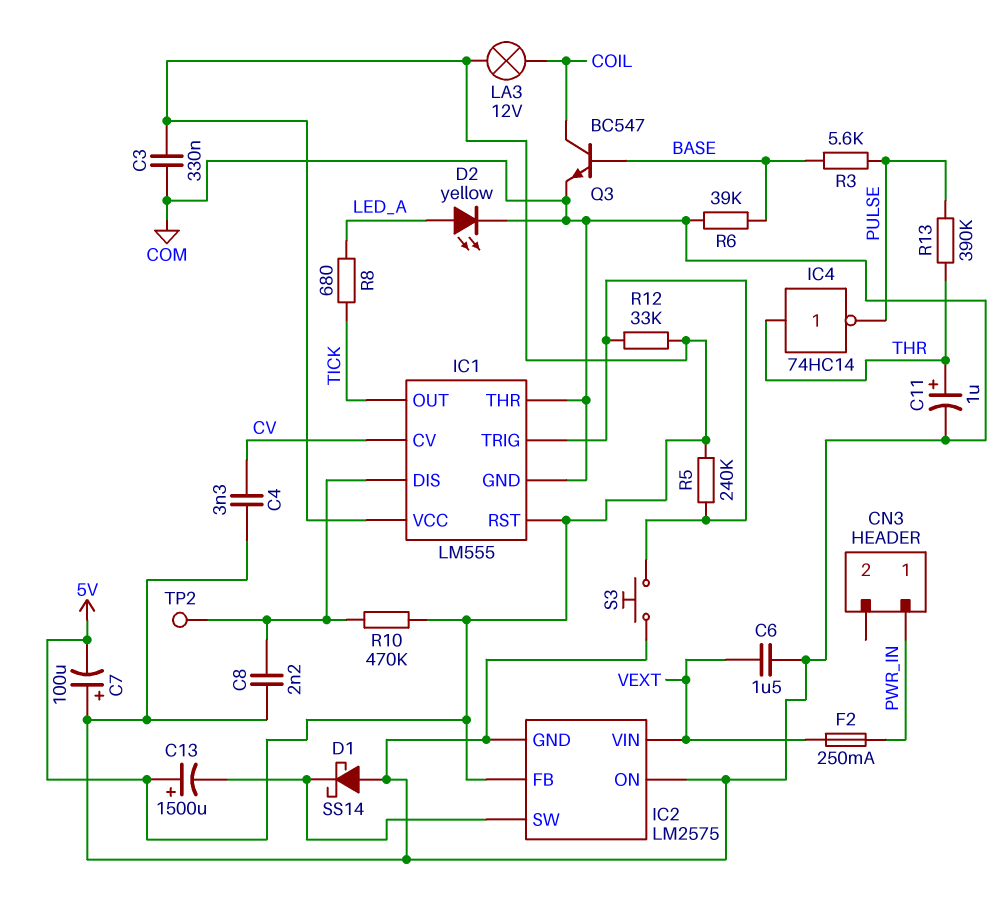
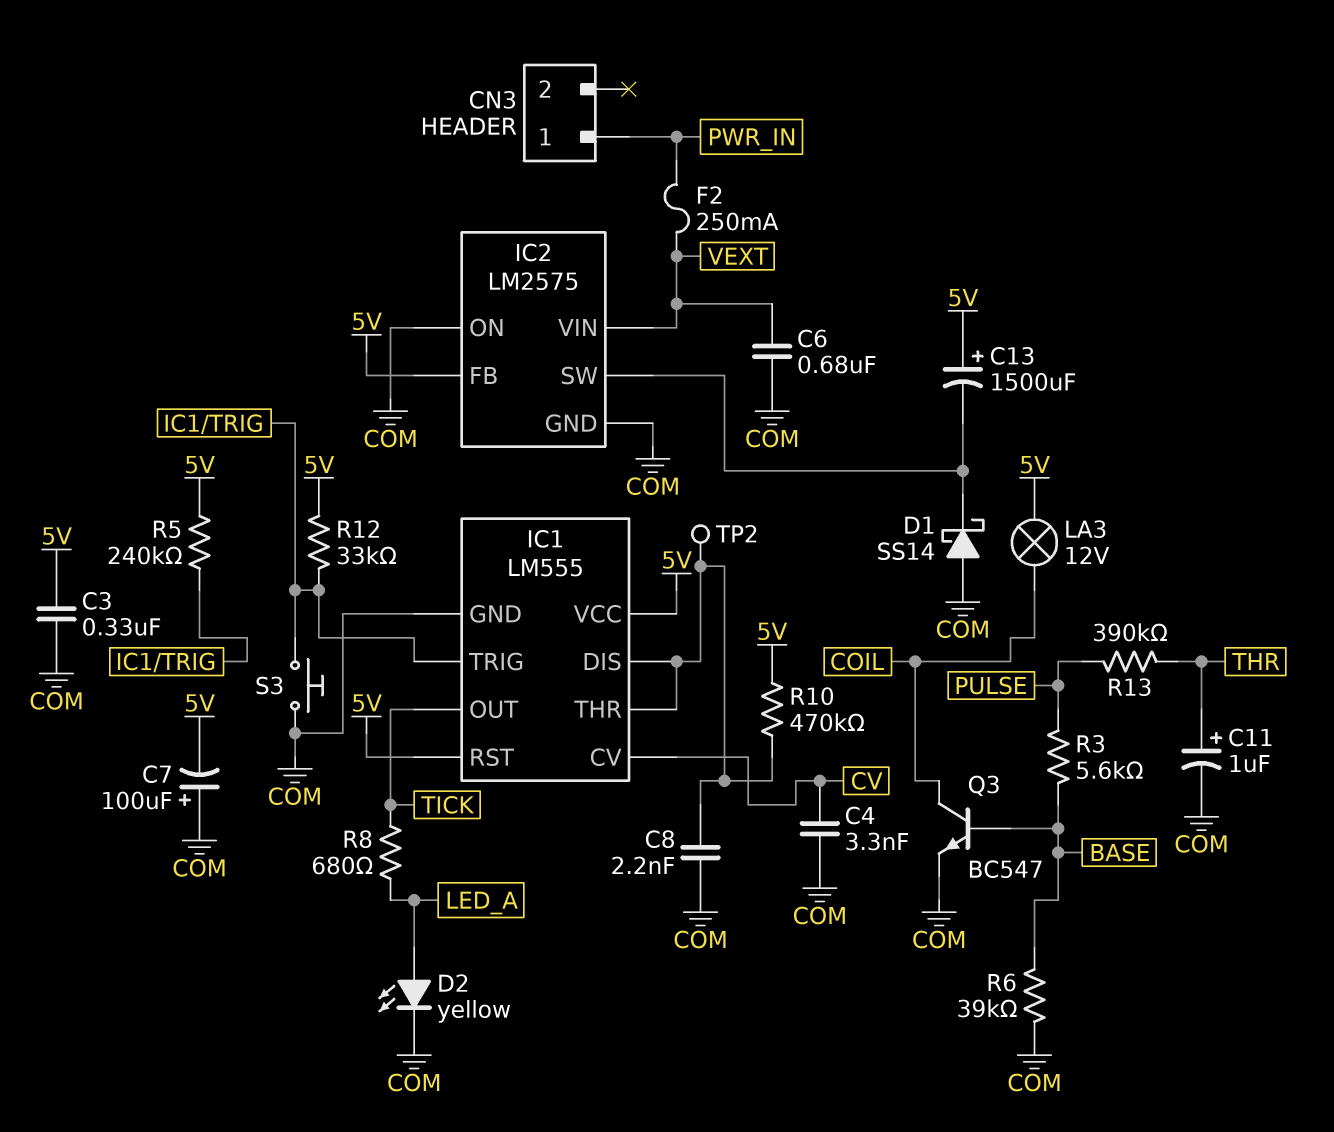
C6: 1.5uF (COM, VEXT) -> 680nF (COM, VEXT)
IC1 pin THR: COM -> IC1/DIS
IC4: NOT 74HC14 (in THR, out PULSE) -> none

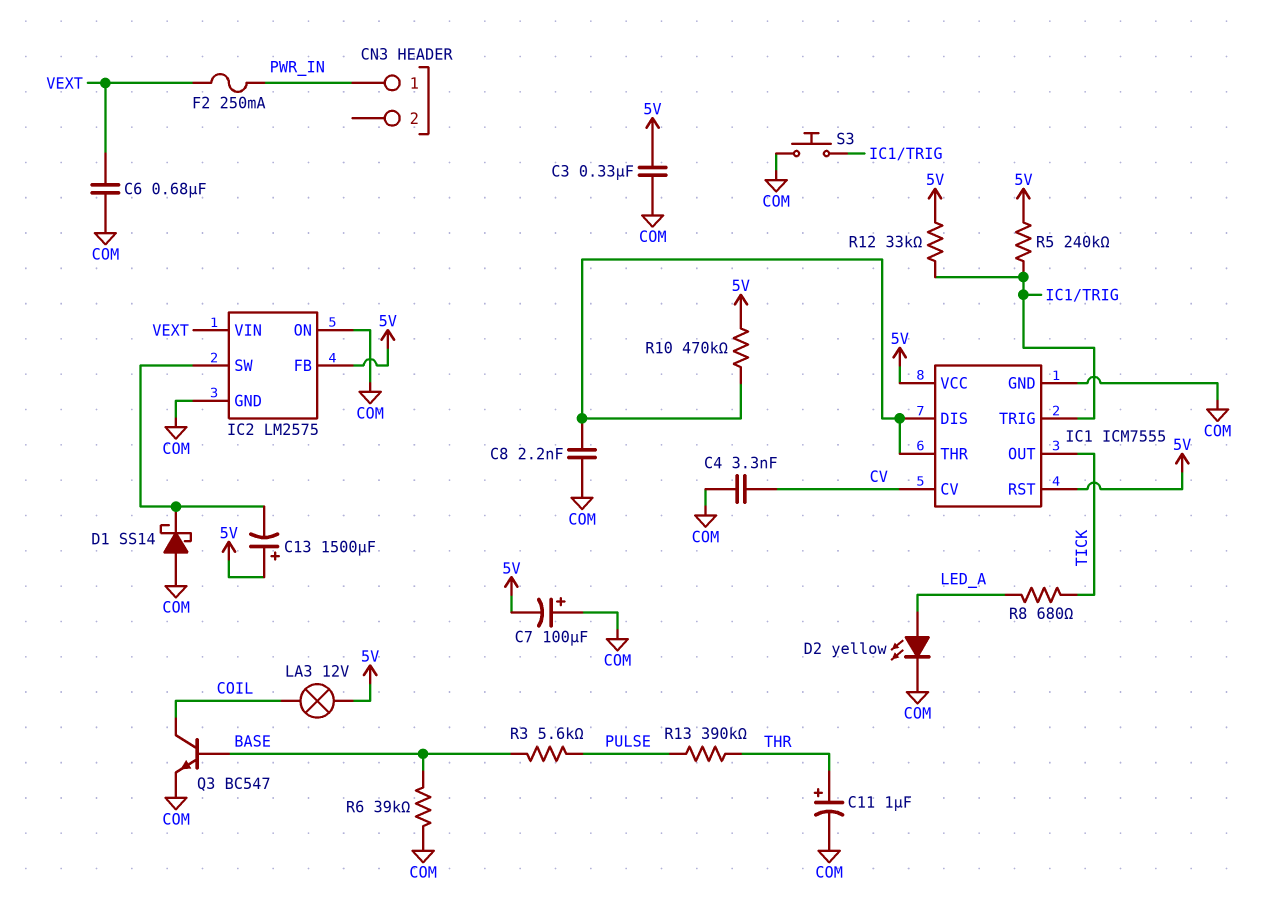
IC1: LM555 -> ICM7555
TP2: test point (IC1/DIS) -> none

